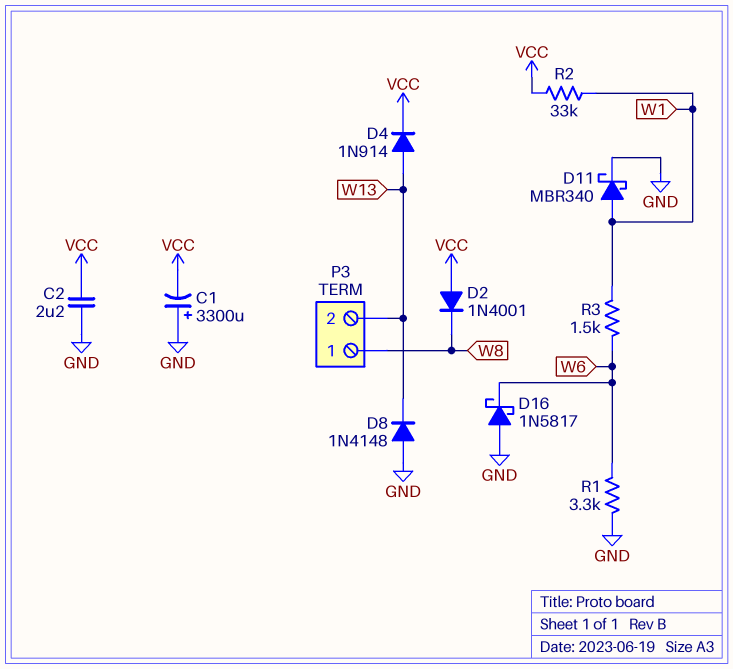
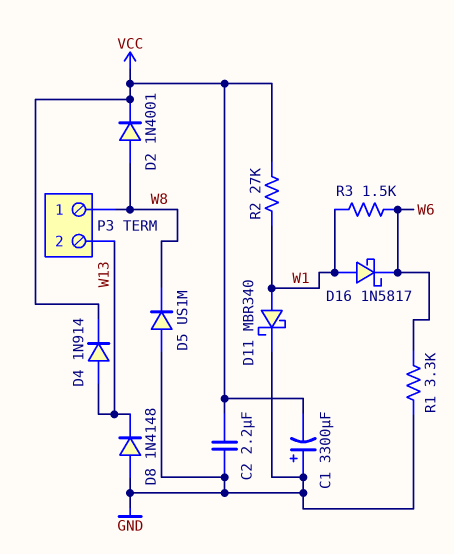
D2: diode 1N4001 (A VCC, K W8) -> diode 1N4001 (A W8, K VCC)
D5: none -> diode US1M (A GND, K W8)
D16: schottky 1N5817 (A GND, K W6) -> schottky 1N5817 (A W1, K W6)
R2: 33k (VCC, W1) -> 27k (VCC, W1)

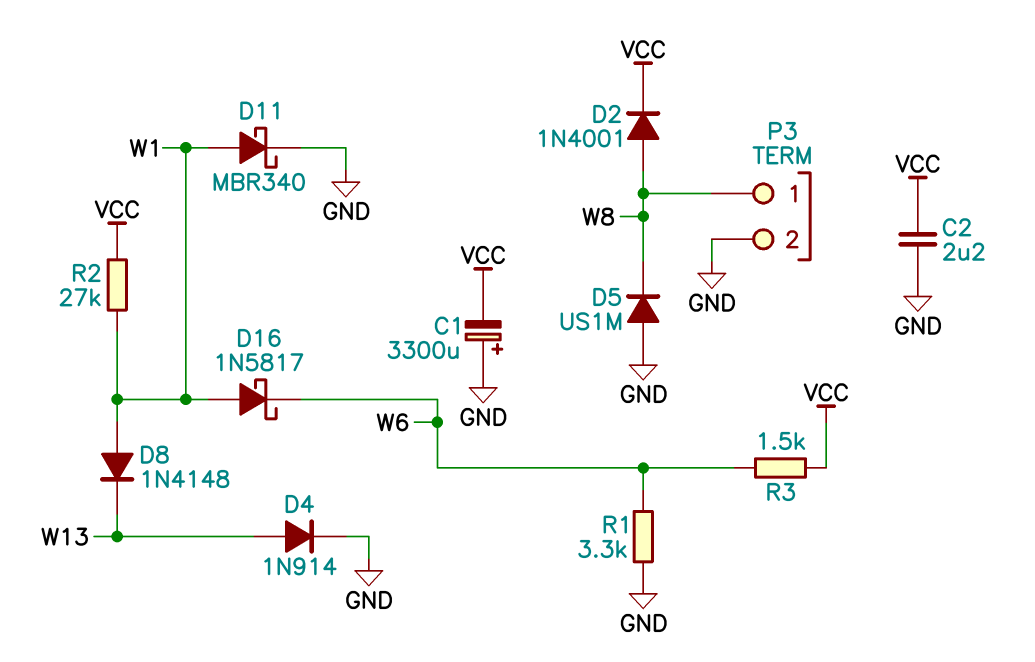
D4: diode 1N914 (A W13, K VCC) -> diode 1N914 (A W13, K GND)
D8: diode 1N4148 (A GND, K W13) -> diode 1N4148 (A W1, K W13)
P3 pin 2: W13 -> GND
R3: 1.5k (W1, W6) -> 1.5k (VCC, W6)

